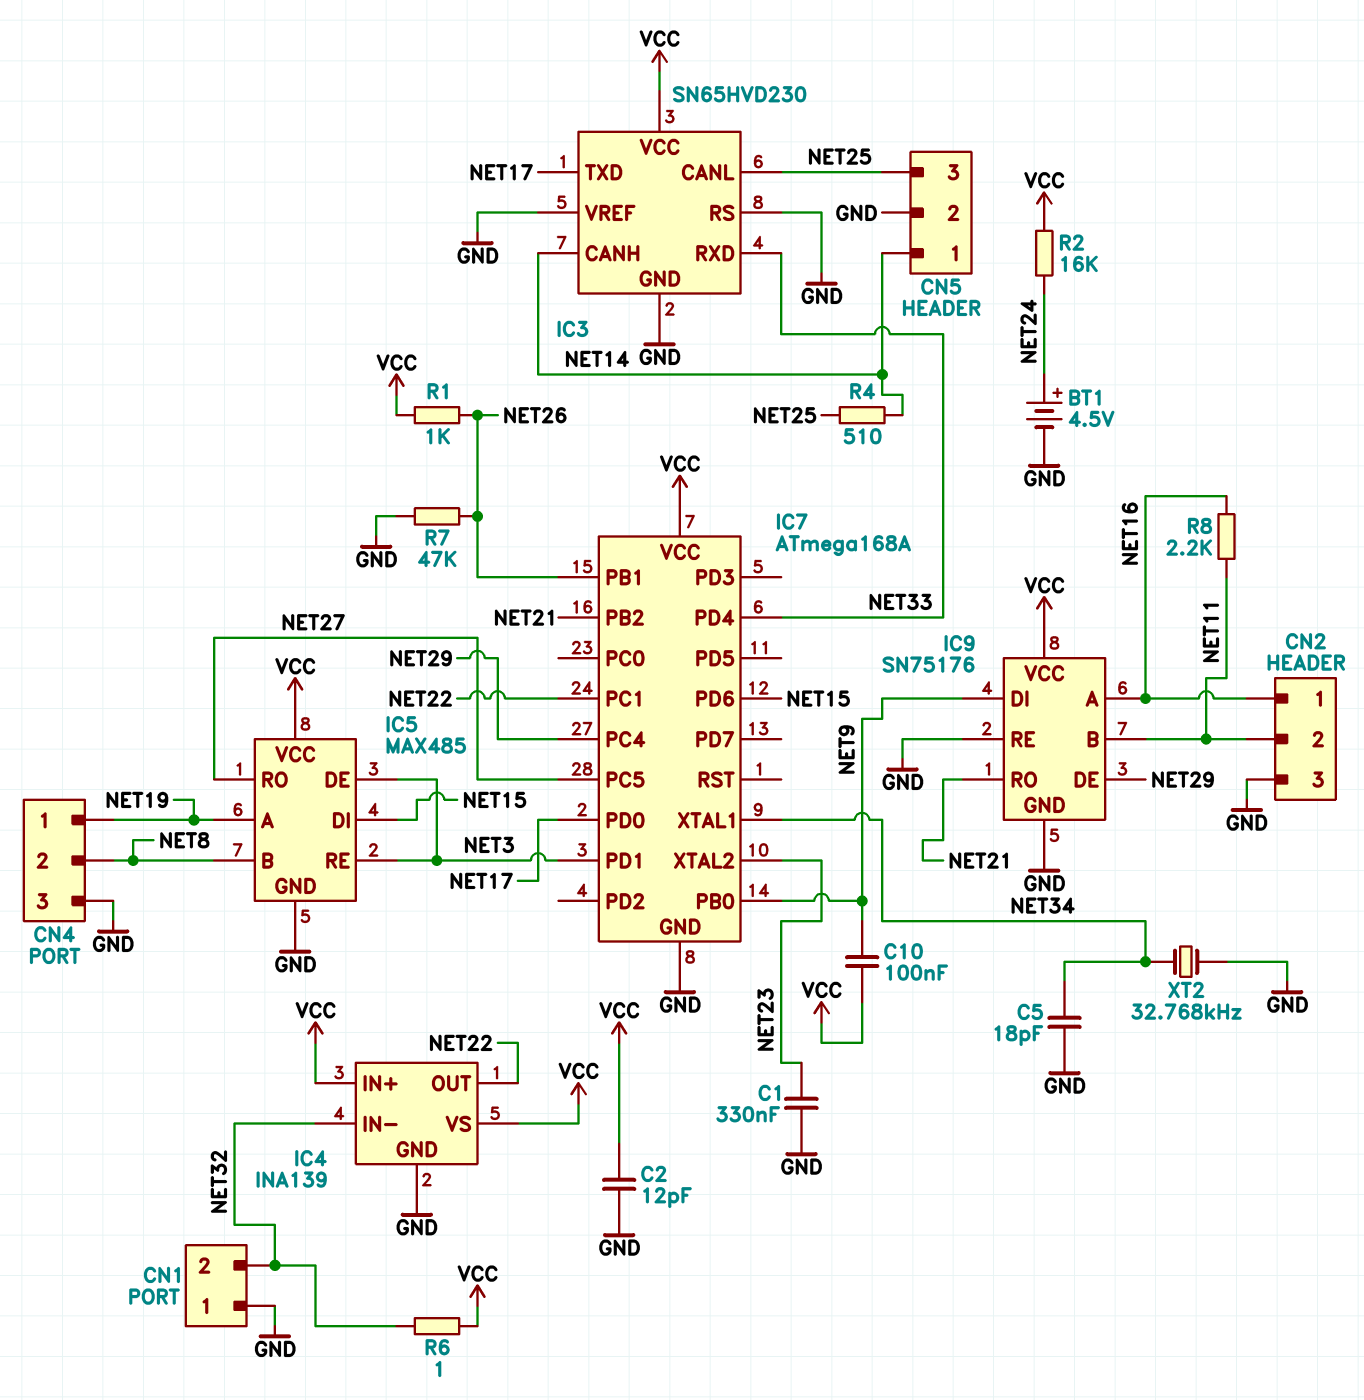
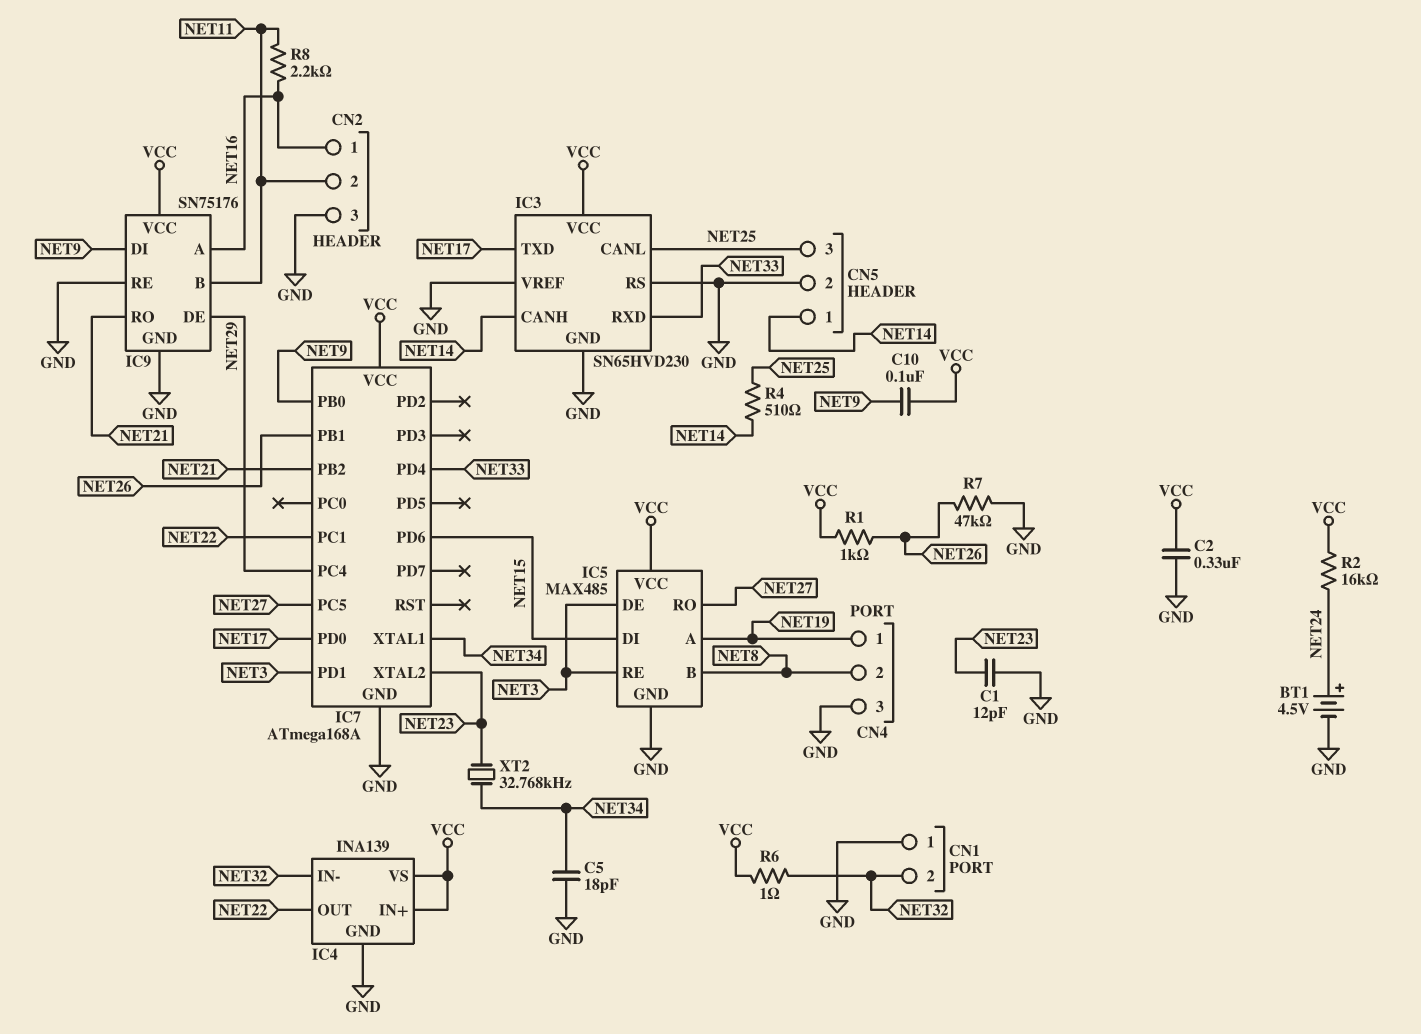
C1: 330nF (GND, NET23) -> 12pF (GND, NET23)
C2: 12pF (GND, VCC) -> 330nF (GND, VCC)
XT2: 32.768kHz (GND, NET34) -> 32.768kHz (NET23, NET34)

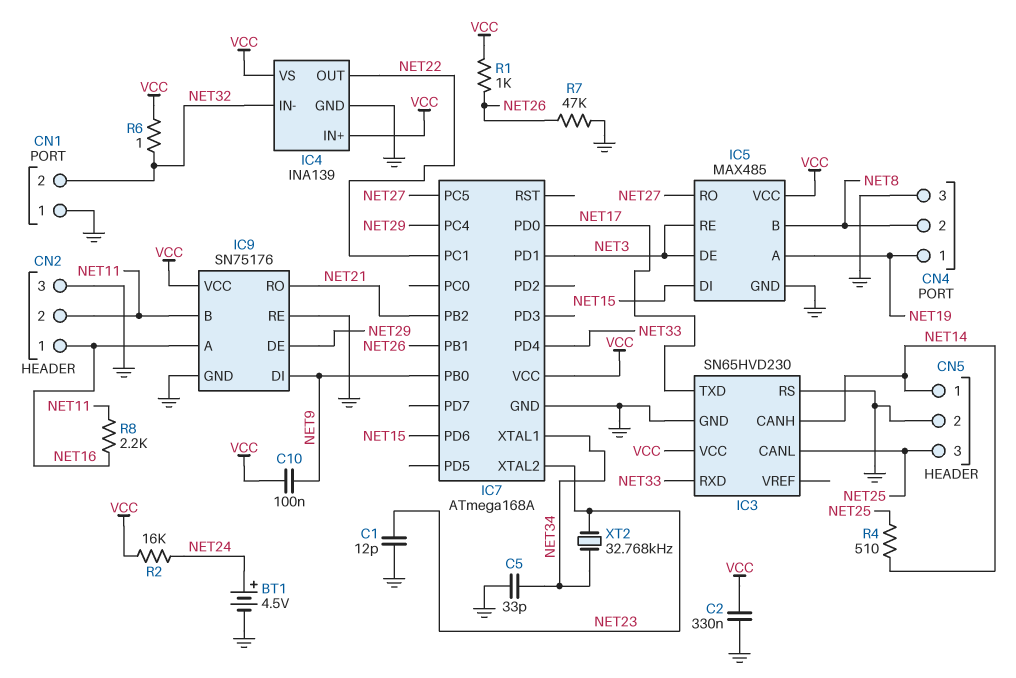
C5: 18pF (GND, NET34) -> 33pF (GND, NET34)
IC3 pin VREF: GND -> none

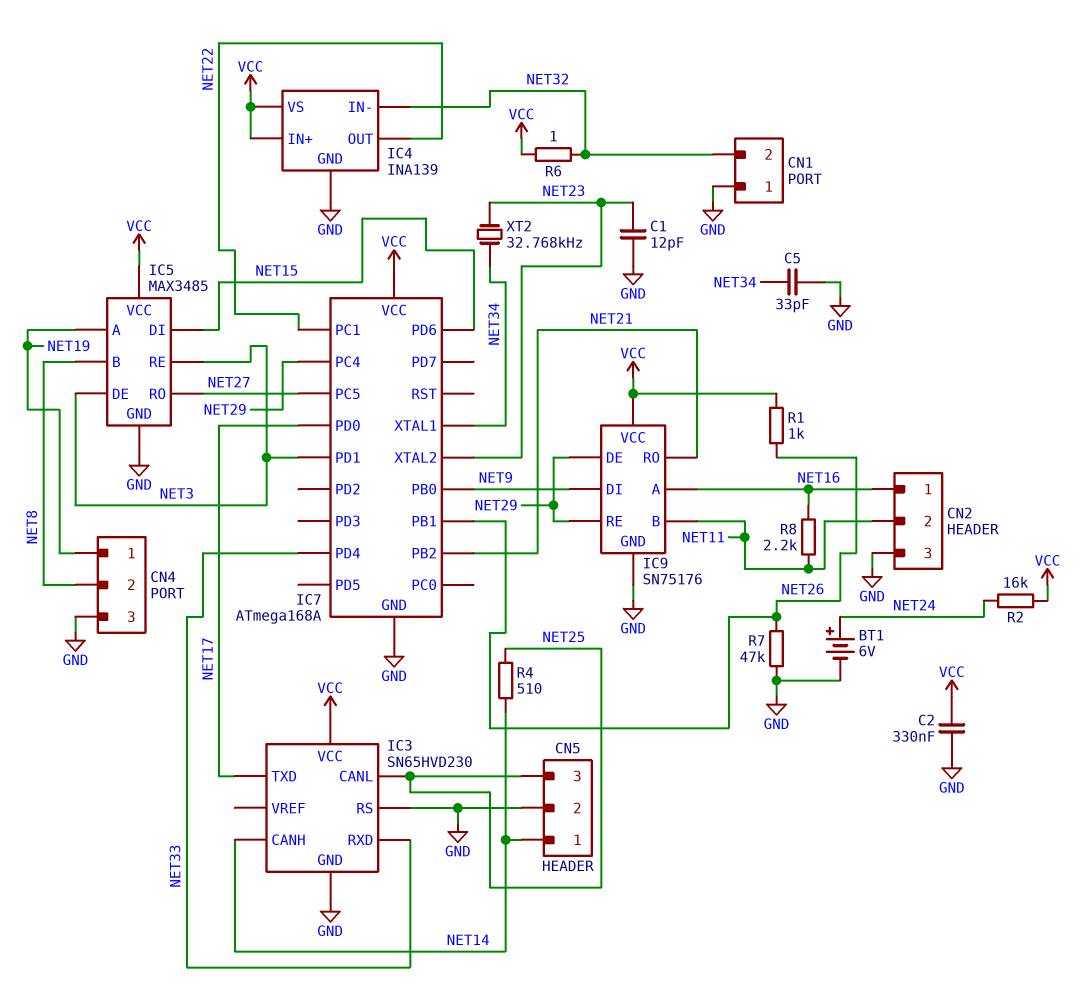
BT1: 4.5V (plus NET24, minus GND) -> 6V (plus NET24, minus GND)
C10: 100nF (NET9, VCC) -> none
IC5: MAX485 -> MAX3485
IC9 pin RE: GND -> NET29

